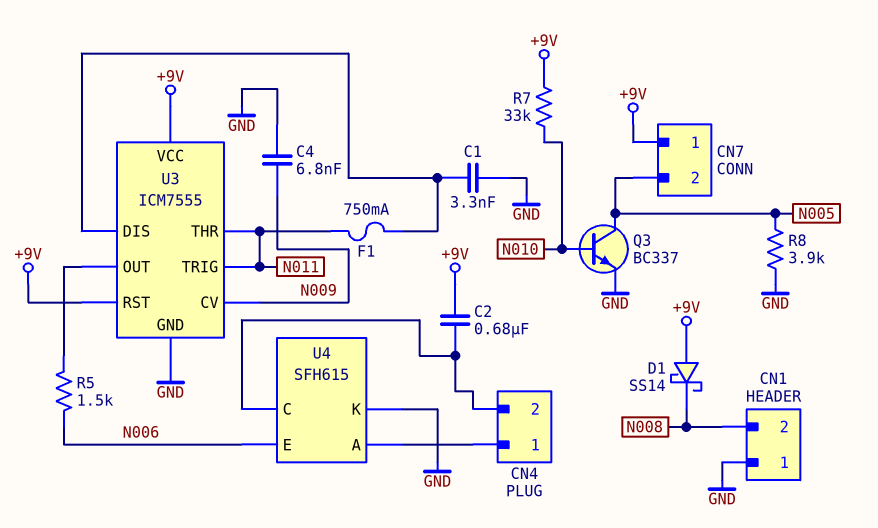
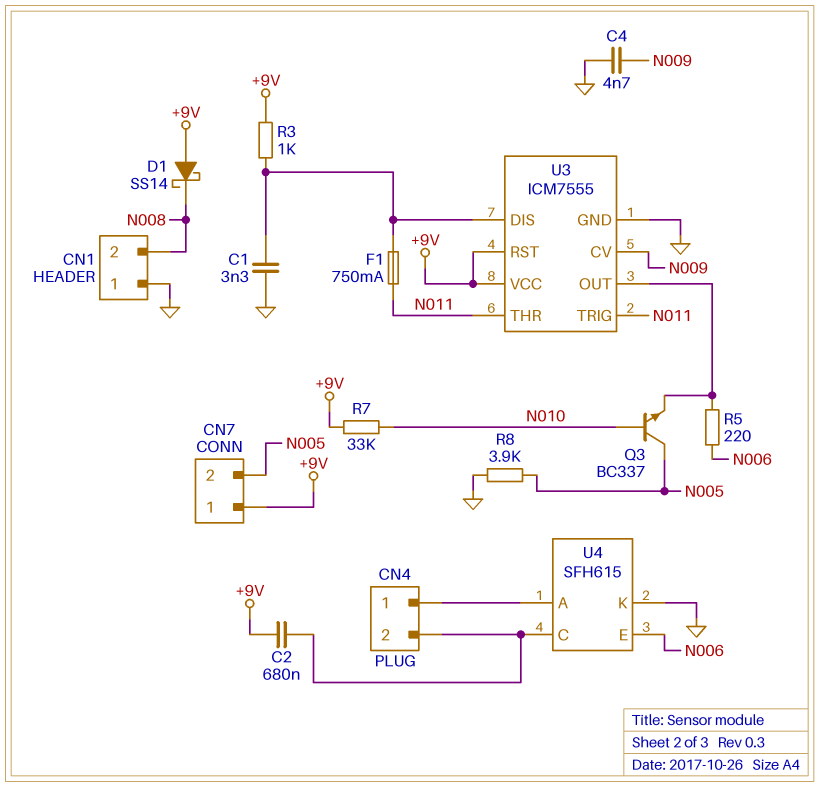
C4: 6.8nF (GND, N009) -> 4.7nF (GND, N009)
Q3: NPN BC337 (B N010, C N005, E GND) -> NPN BC337 (B N010, C N005, E U3/OUT)
R3: none -> 1k (+9V, U3/DIS)
R5: 1.5k (N006, U3/OUT) -> 220 (N006, U3/OUT)

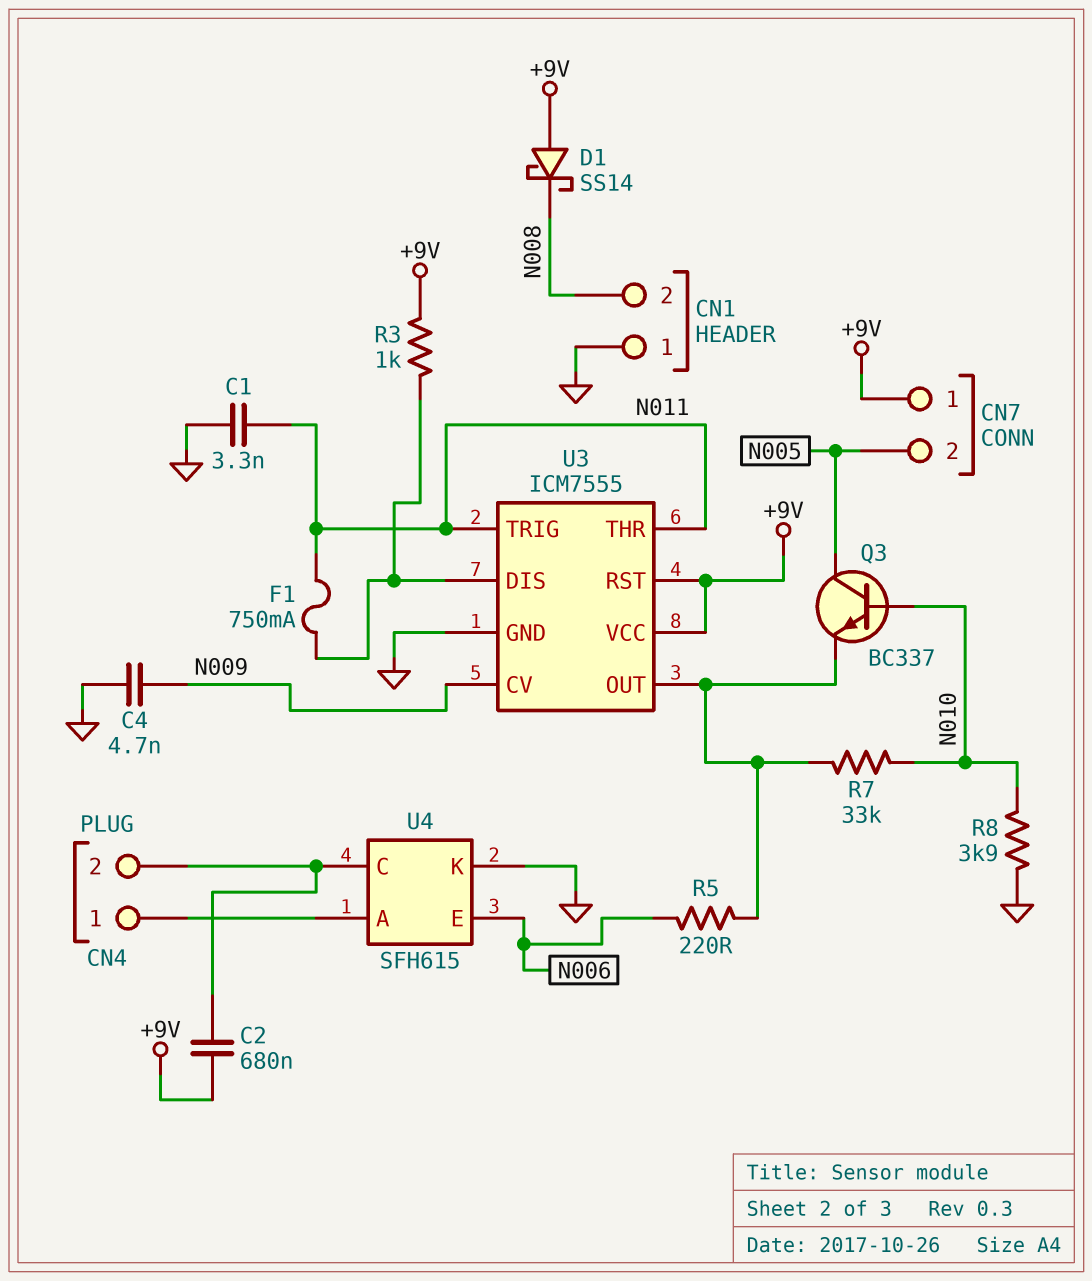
C1: 3.3nF (GND, U3/DIS) -> 3.3nF (GND, N011)
R7: 33k (+9V, N010) -> 33k (N010, U3/OUT)
R8: 3.9k (GND, N005) -> 3.9k (GND, N010)

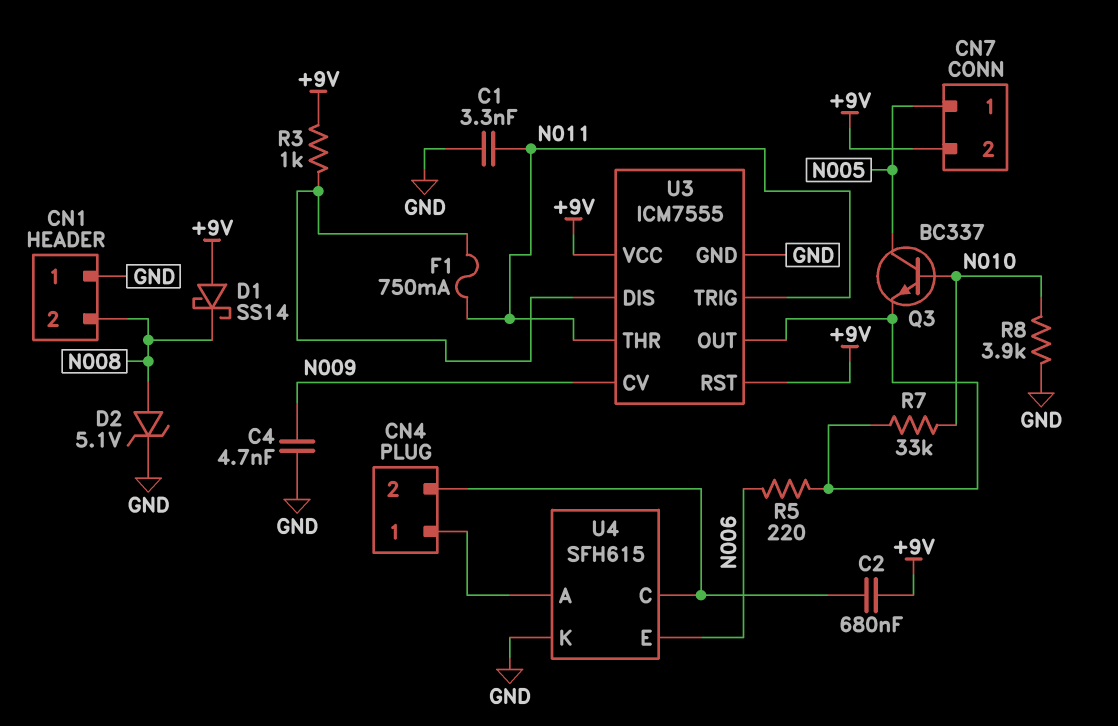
CN7 pin 1: +9V -> N005
CN7 pin 2: N005 -> +9V
D2: none -> zener 5.1V (A N008, K GND)

